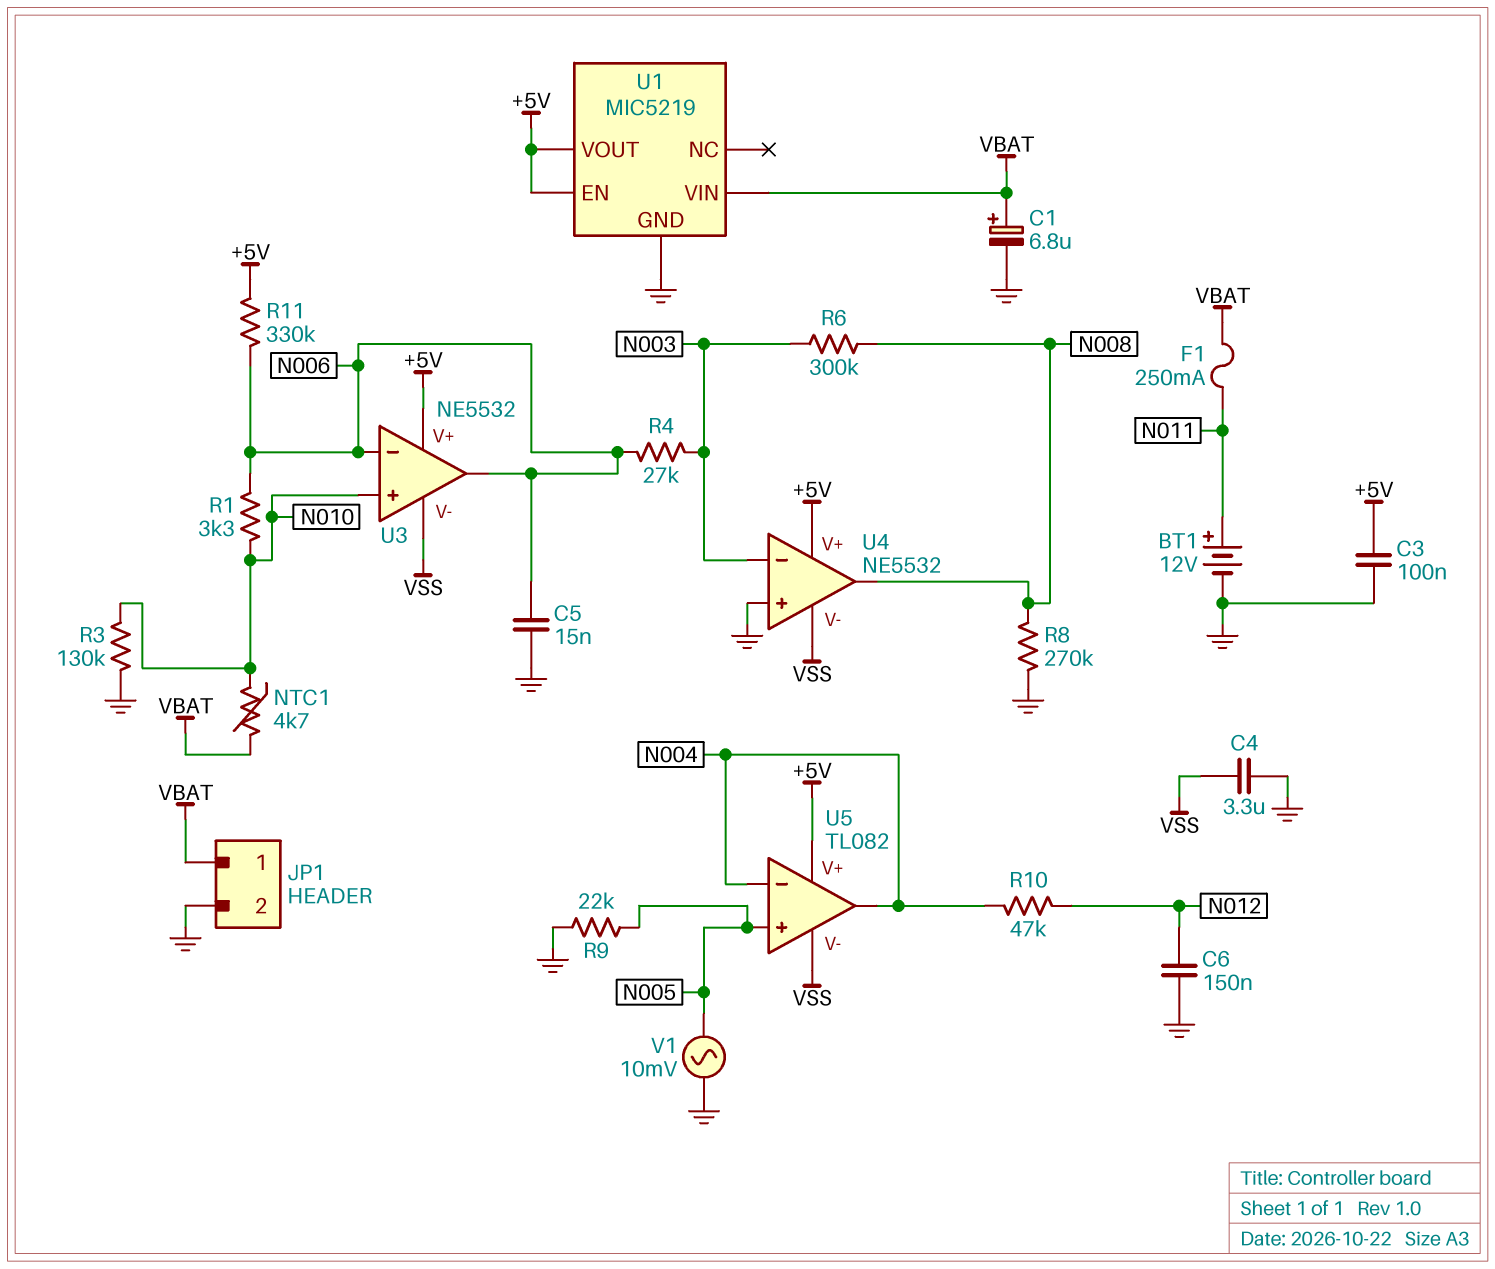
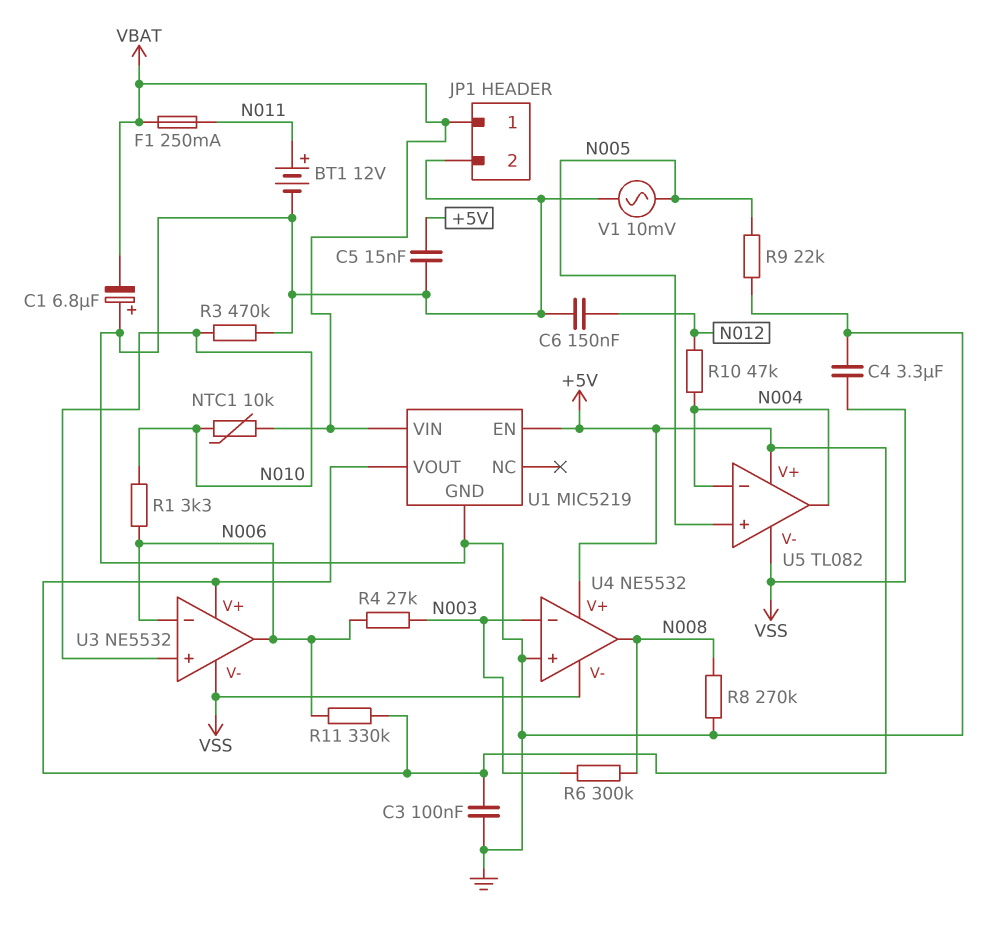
C1: 6.8uF (plus VBAT, minus GND) -> 6.8uF (plus GND, minus VBAT)
C5: 15nF (GND, N006) -> 15nF (+5V, GND)
NTC1: 4.7k (N010, VBAT) -> 10k (N010, VBAT)
R3: 130k (GND, N010) -> 470k (GND, N010)

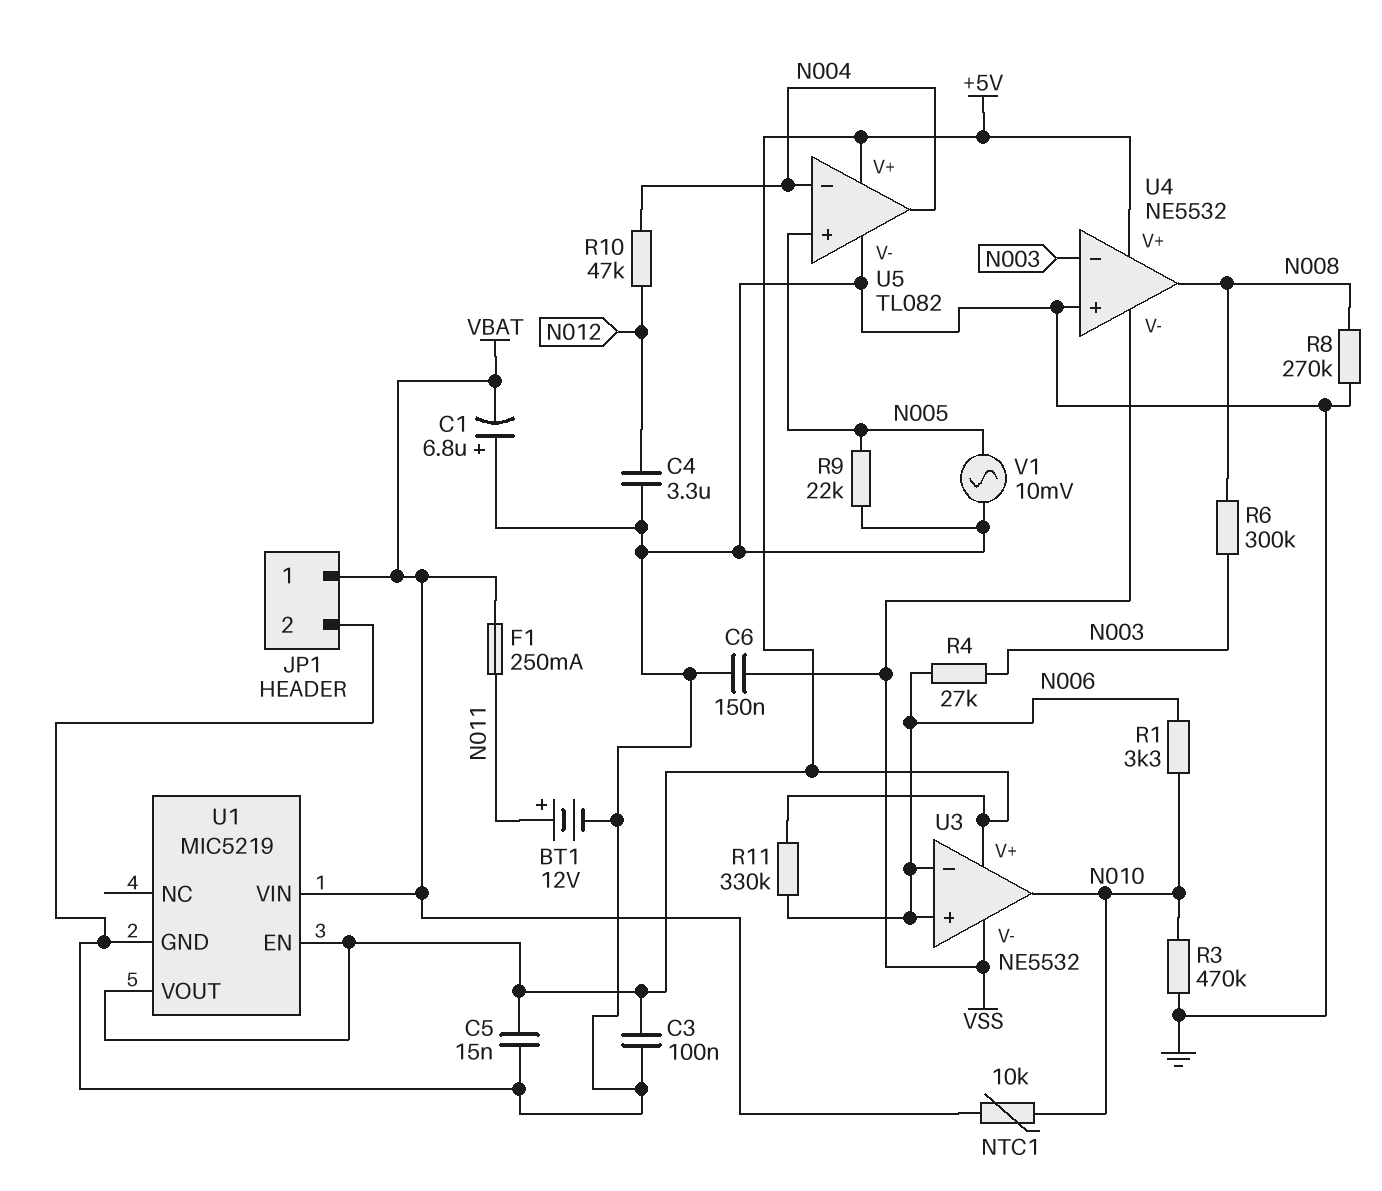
C4: 3.3uF (GND, VSS) -> 3.3uF (GND, N012)
C6: 150nF (GND, N012) -> 150nF (GND, VSS)
U3 pin in+: N010 -> N006
U3 pin out: N006 -> N010
U5 pin V-: VSS -> GND

